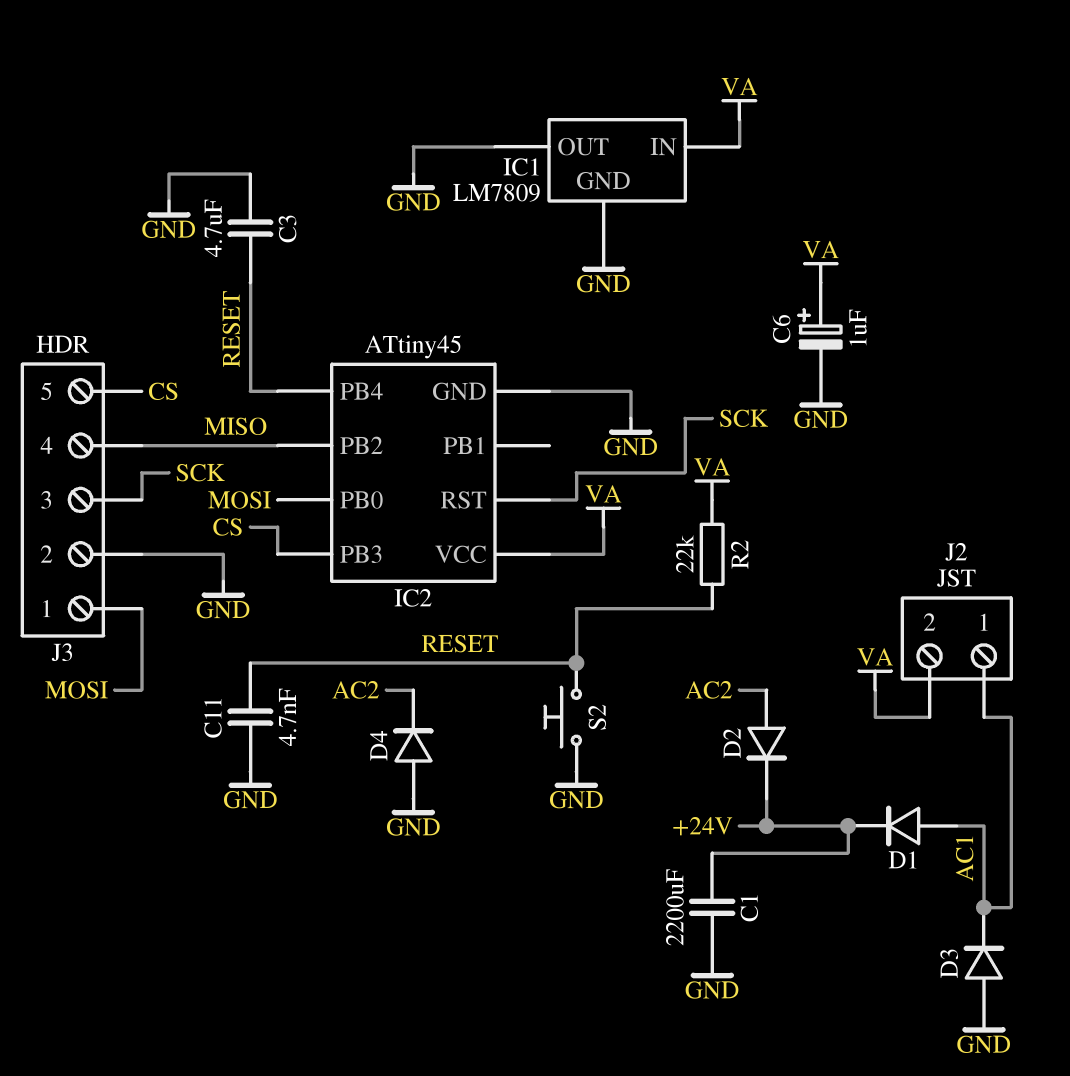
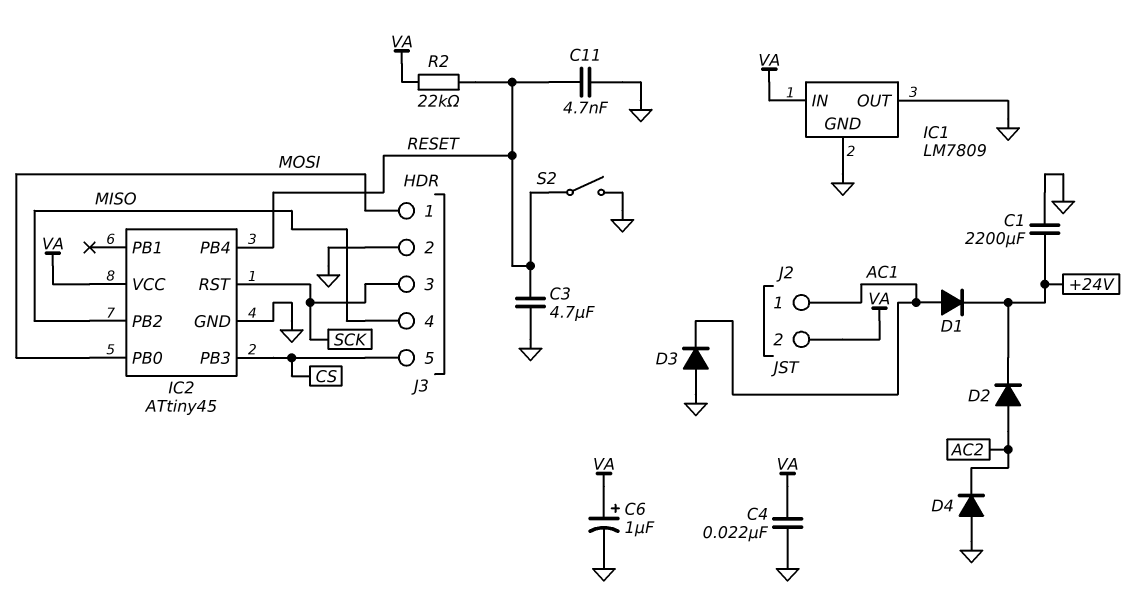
C4: none -> 22nF (GND, VA)
S2: button (GND, RESET) -> switch (GND, RESET)

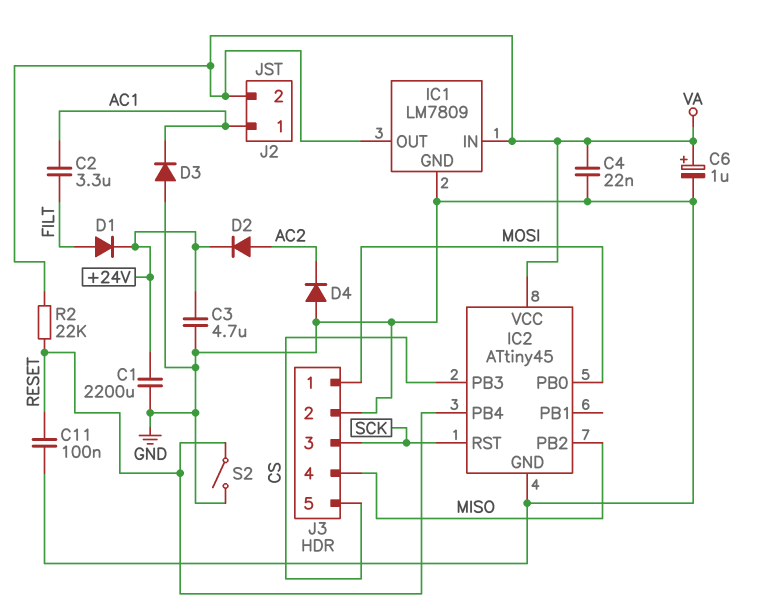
C2: none -> 3.3uF (AC1, FILT)
C3: 4.7uF (GND, RESET) -> 4.7uF (+24V, GND)
C11: 4.7nF (GND, RESET) -> 100nF (GND, RESET)
D1: diode (A AC1, K +24V) -> diode (A FILT, K +24V)
IC1 pin OUT: GND -> VA

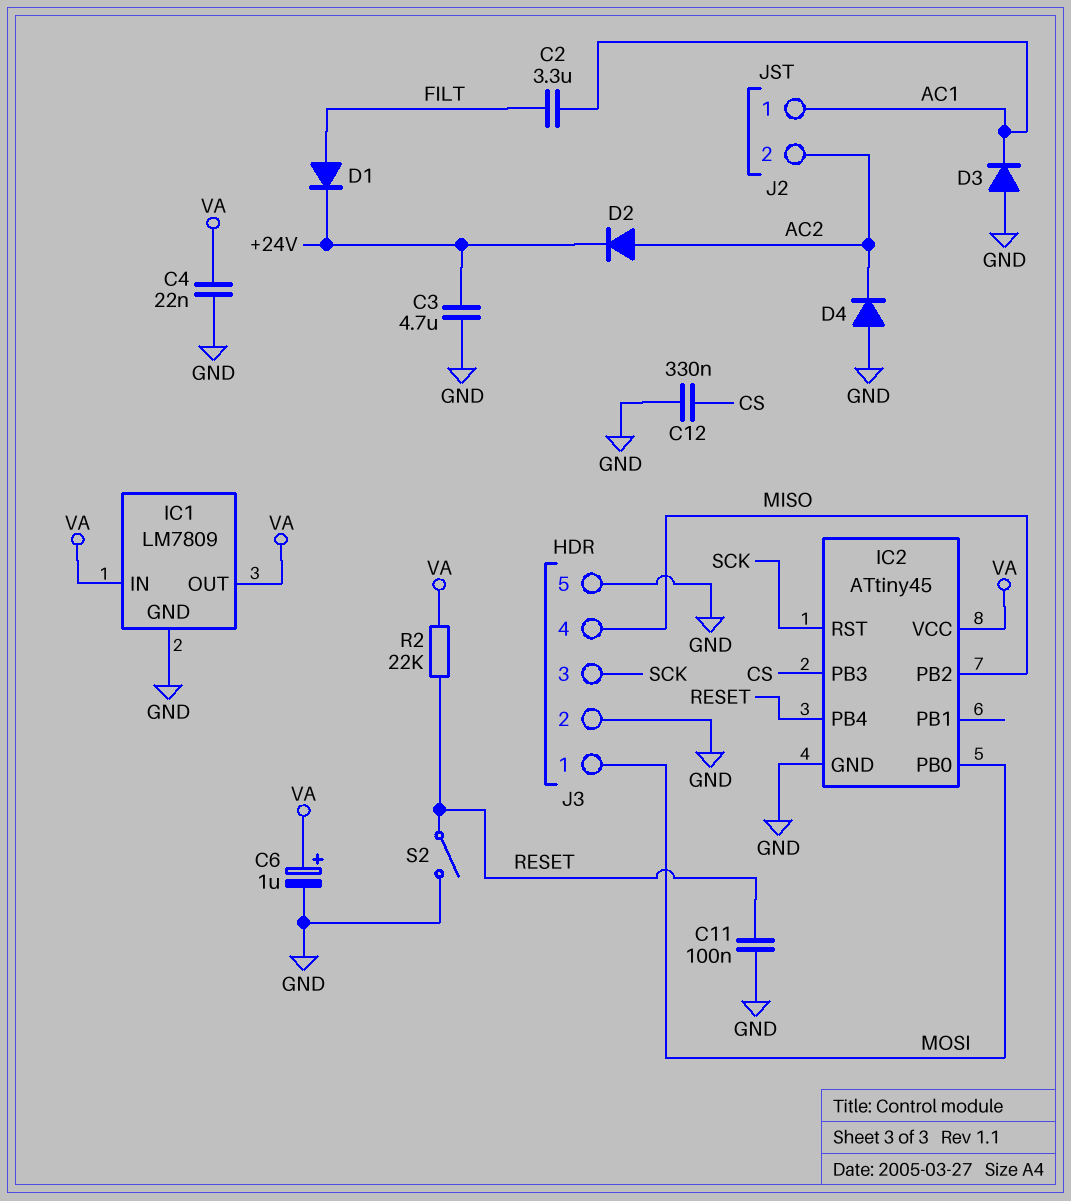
C1: 2200uF (+24V, GND) -> none
C12: none -> 330nF (CS, GND)
J2 pin 2: VA -> AC2
J3 pin 5: CS -> GND

